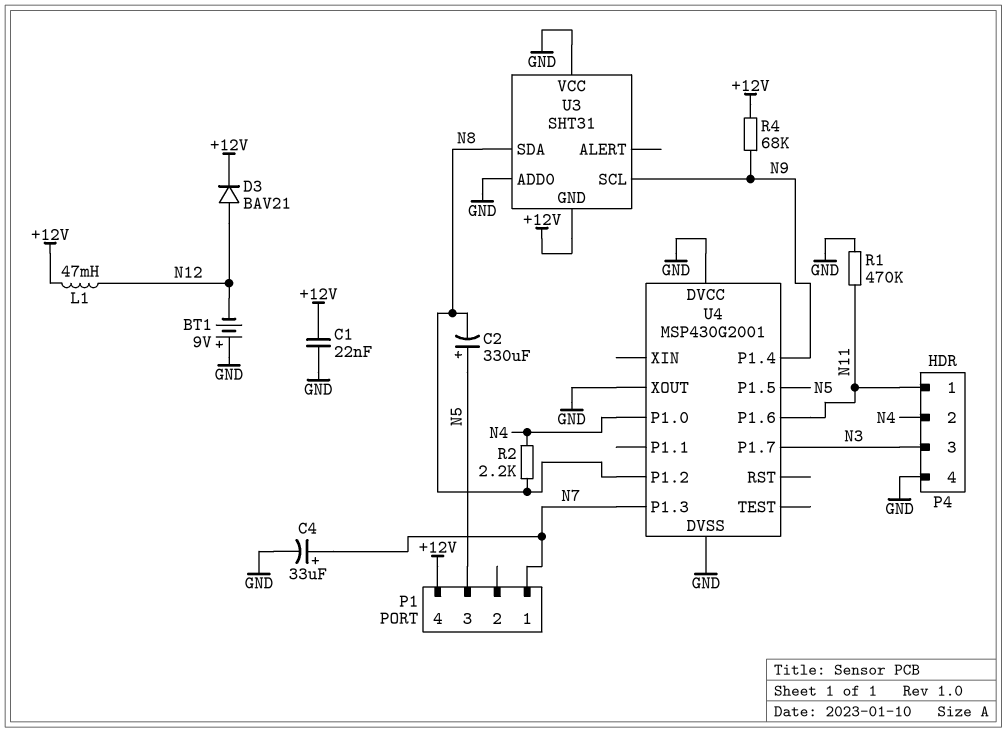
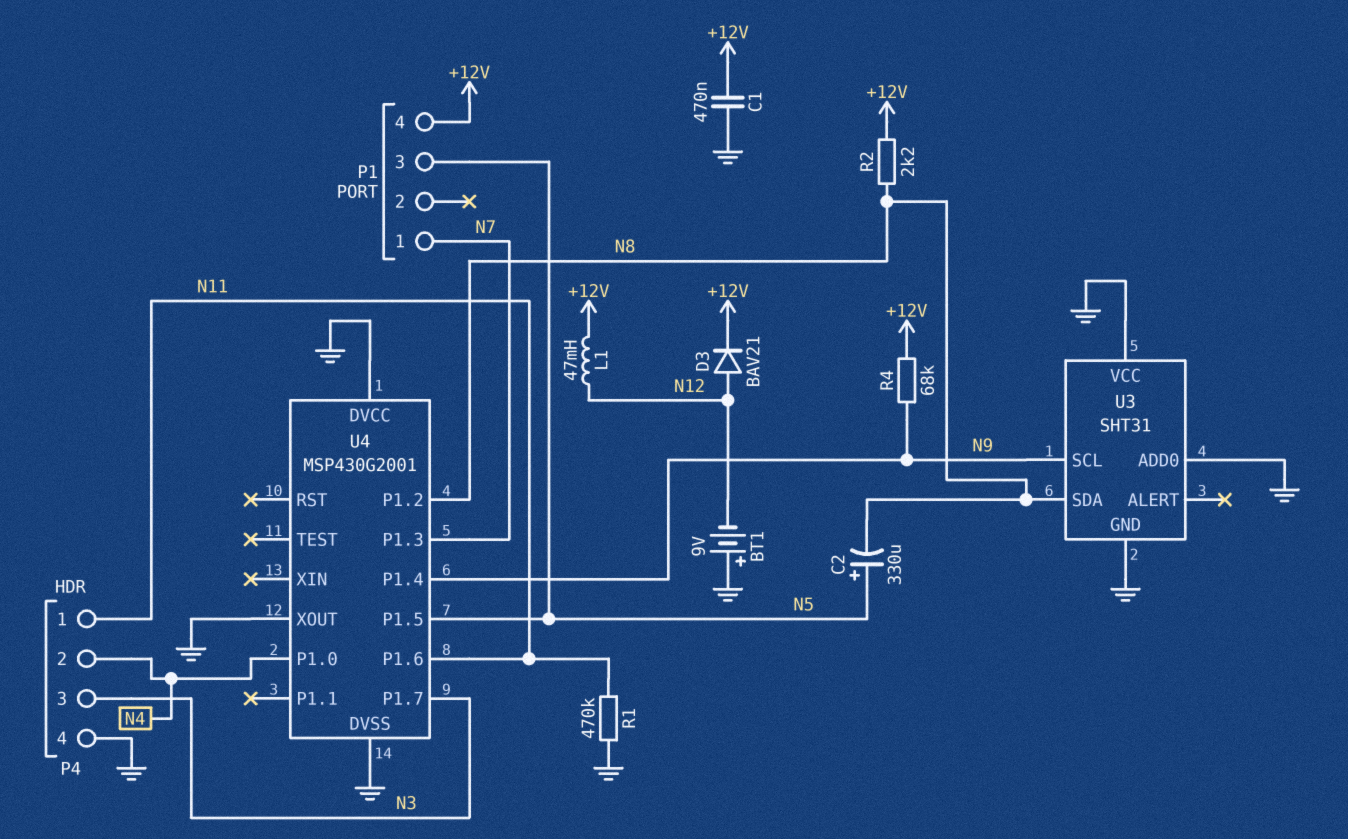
C1: 22nF (+12V, GND) -> 470nF (+12V, GND)
C4: 33uF (plus N7, minus GND) -> none
R2: 2.2k (N4, N8) -> 2.2k (+12V, N8)
U3 pin GND: +12V -> GND

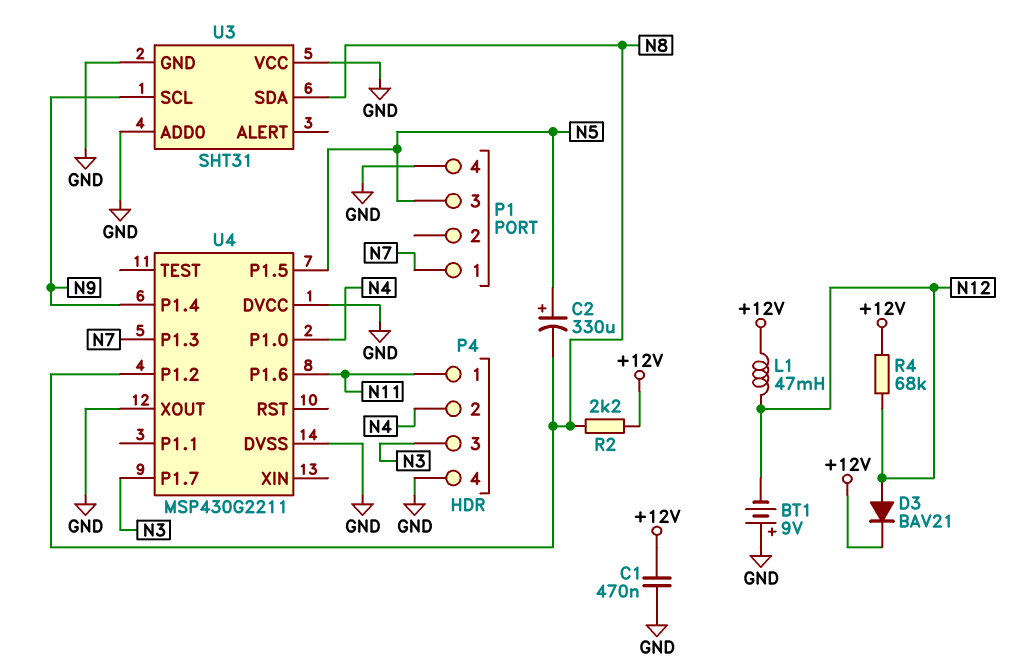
P1 pin 4: +12V -> GND
R1: 470k (GND, N11) -> none
R4: 68k (+12V, N9) -> 68k (+12V, N12)
U4: MSP430G2001 -> MSP430G2211

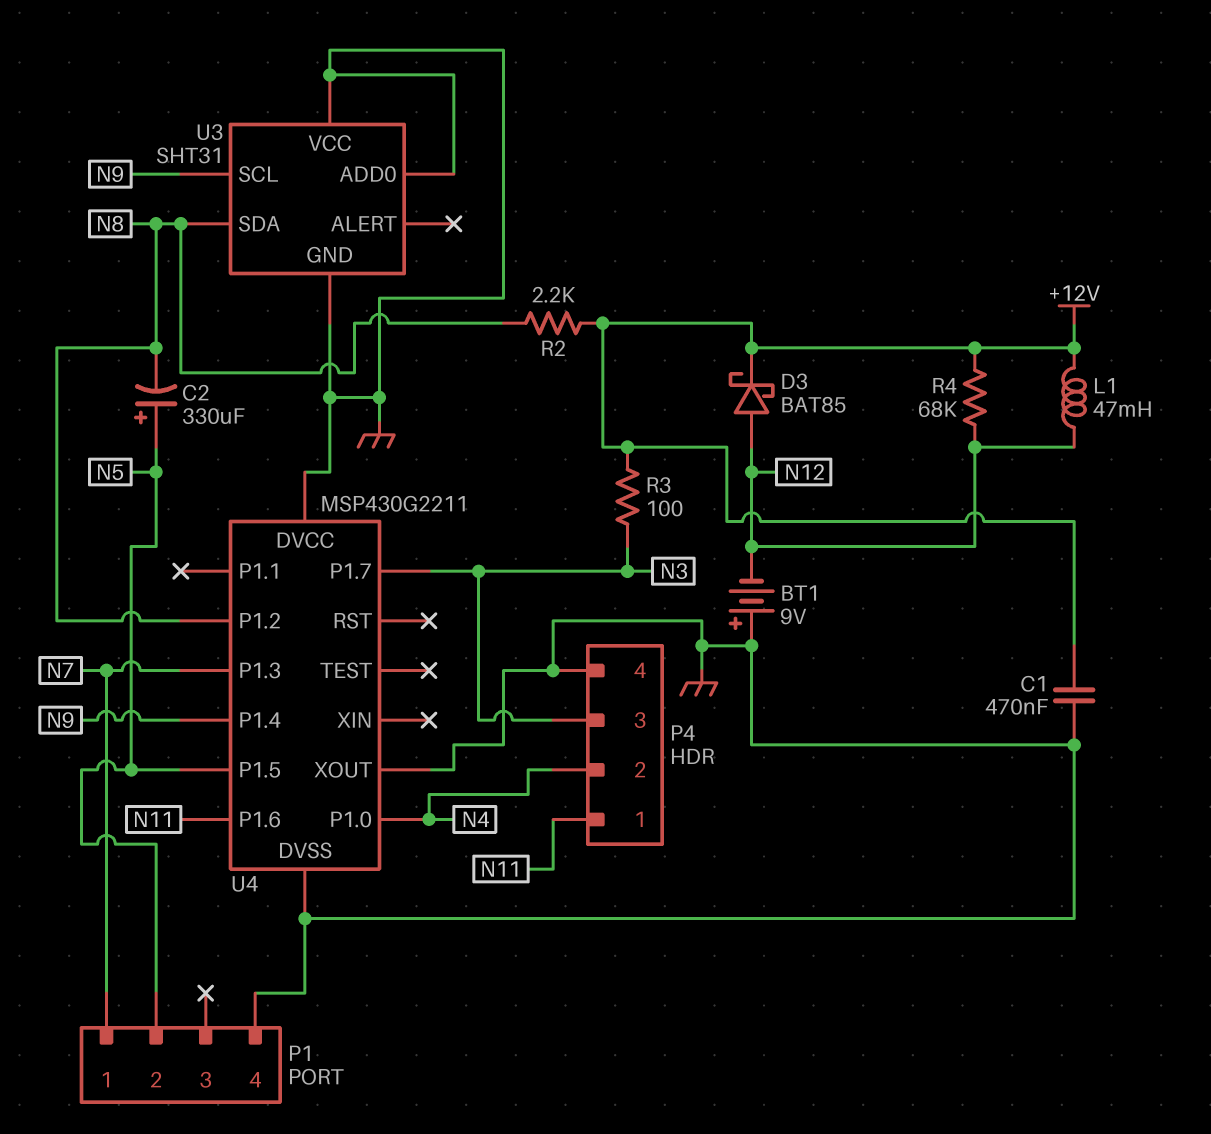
D3: diode BAV21 (A N12, K +12V) -> schottky BAT85 (A N12, K +12V)
P1 pin 2: none -> N5
P1 pin 3: N5 -> none
R3: none -> 100 (+12V, N3)

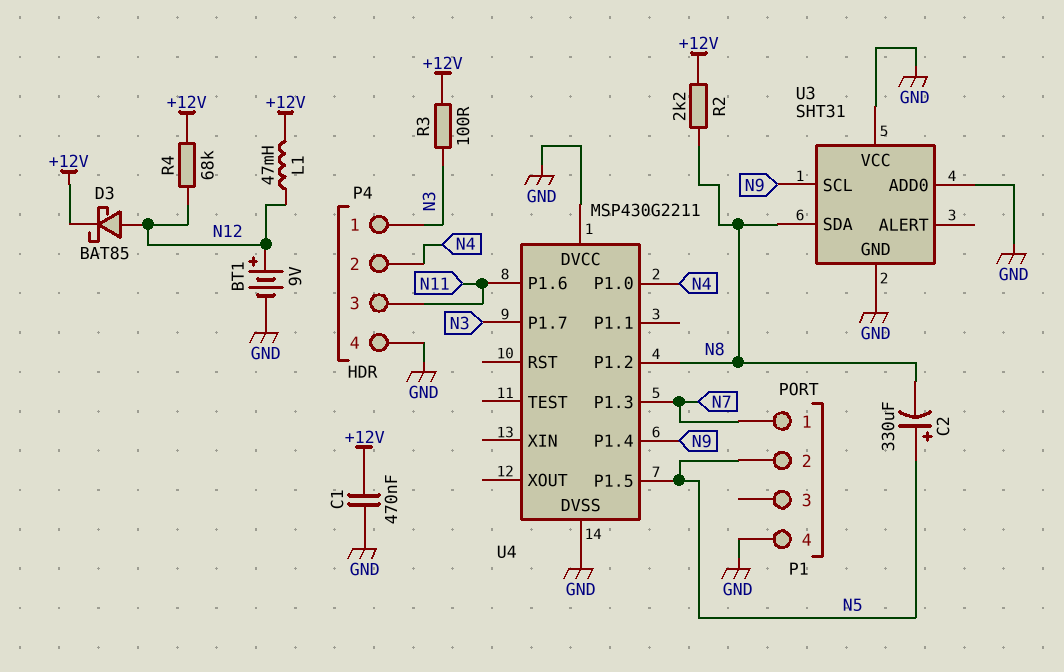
BT1: 9V (plus GND, minus N12) -> 9V (plus N12, minus GND)
P4 pin 1: N11 -> N3
P4 pin 3: N3 -> N11
U4 pin XOUT: GND -> none

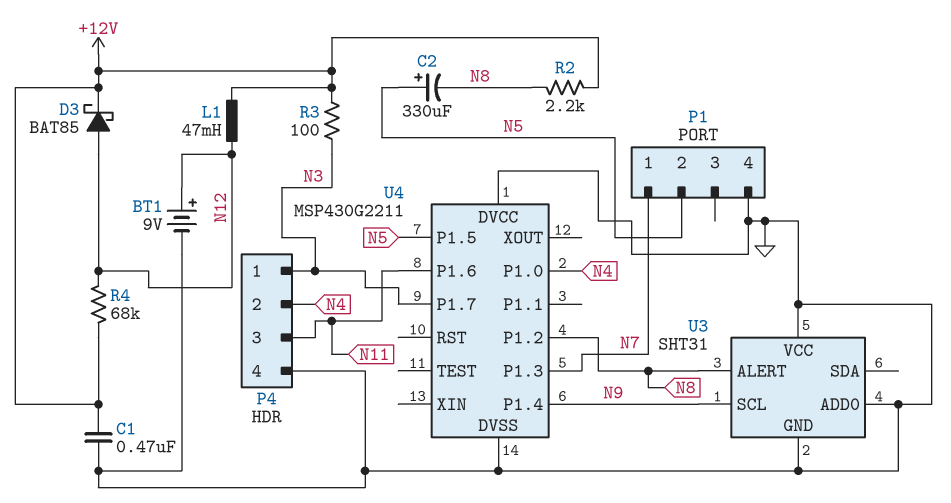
U3 pin ALERT: none -> N8
U3 pin SDA: N8 -> none

